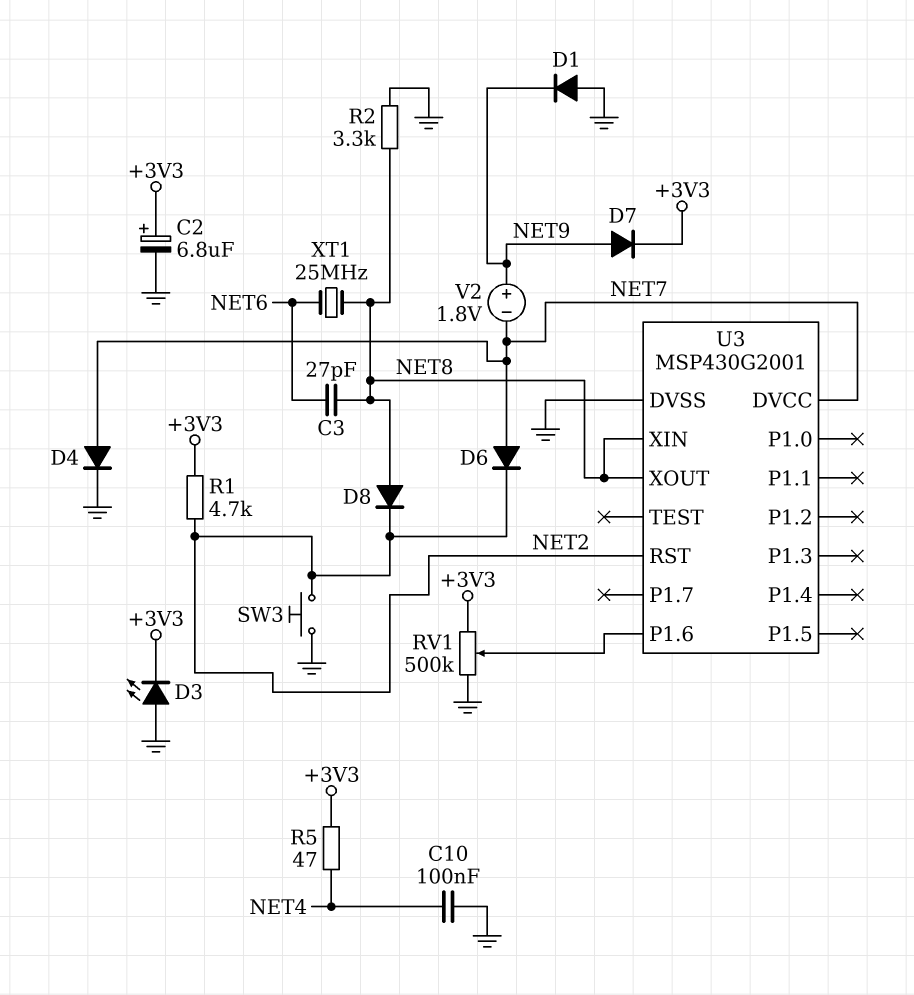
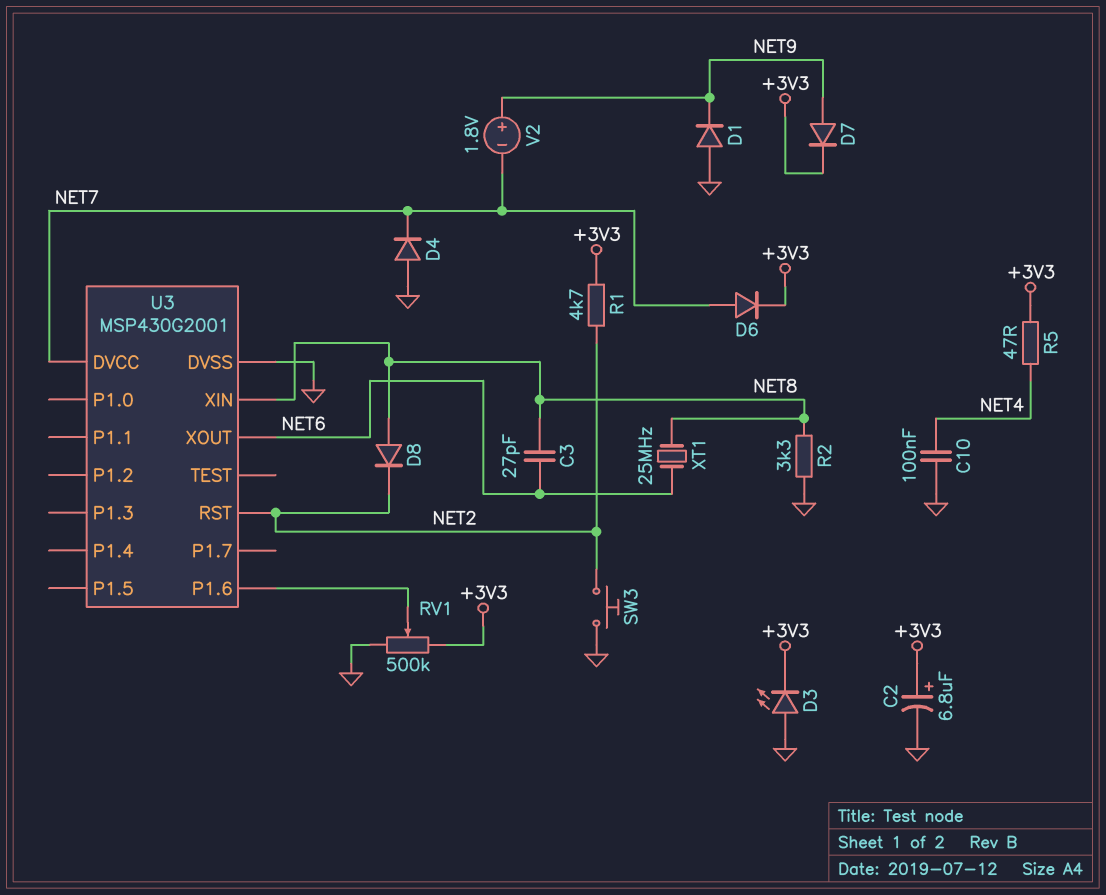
D4: diode (A NET7, K GND) -> diode (A GND, K NET7)
D6: diode (A NET7, K NET2) -> diode (A NET7, K +3V3)
U3 pin XOUT: NET8 -> NET6

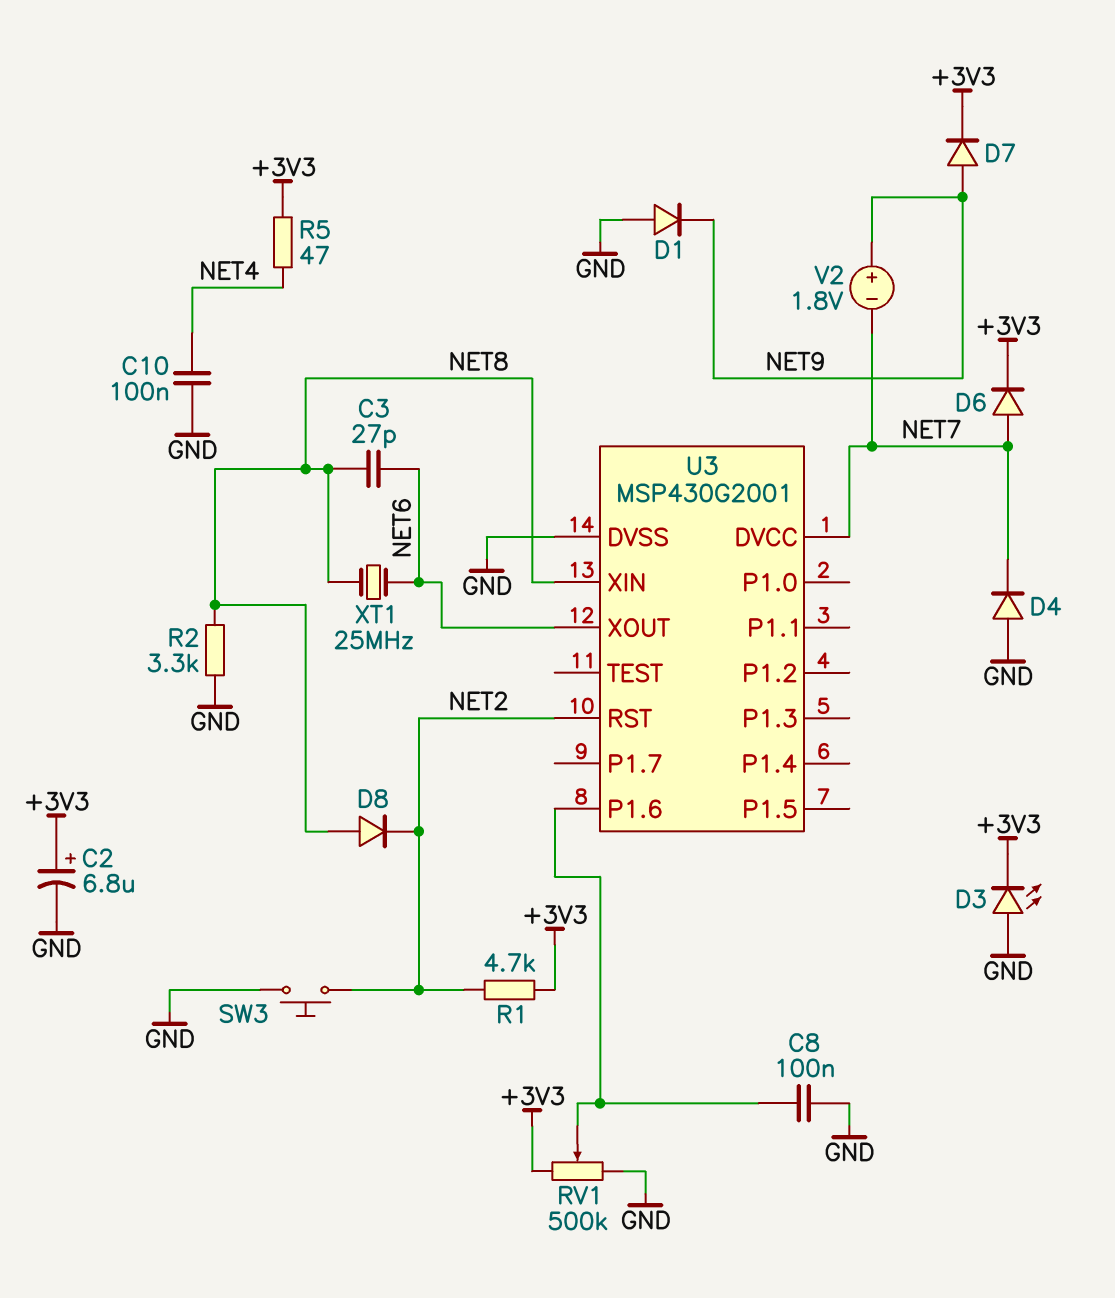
C8: none -> 100nF (GND, U3/P1.6)

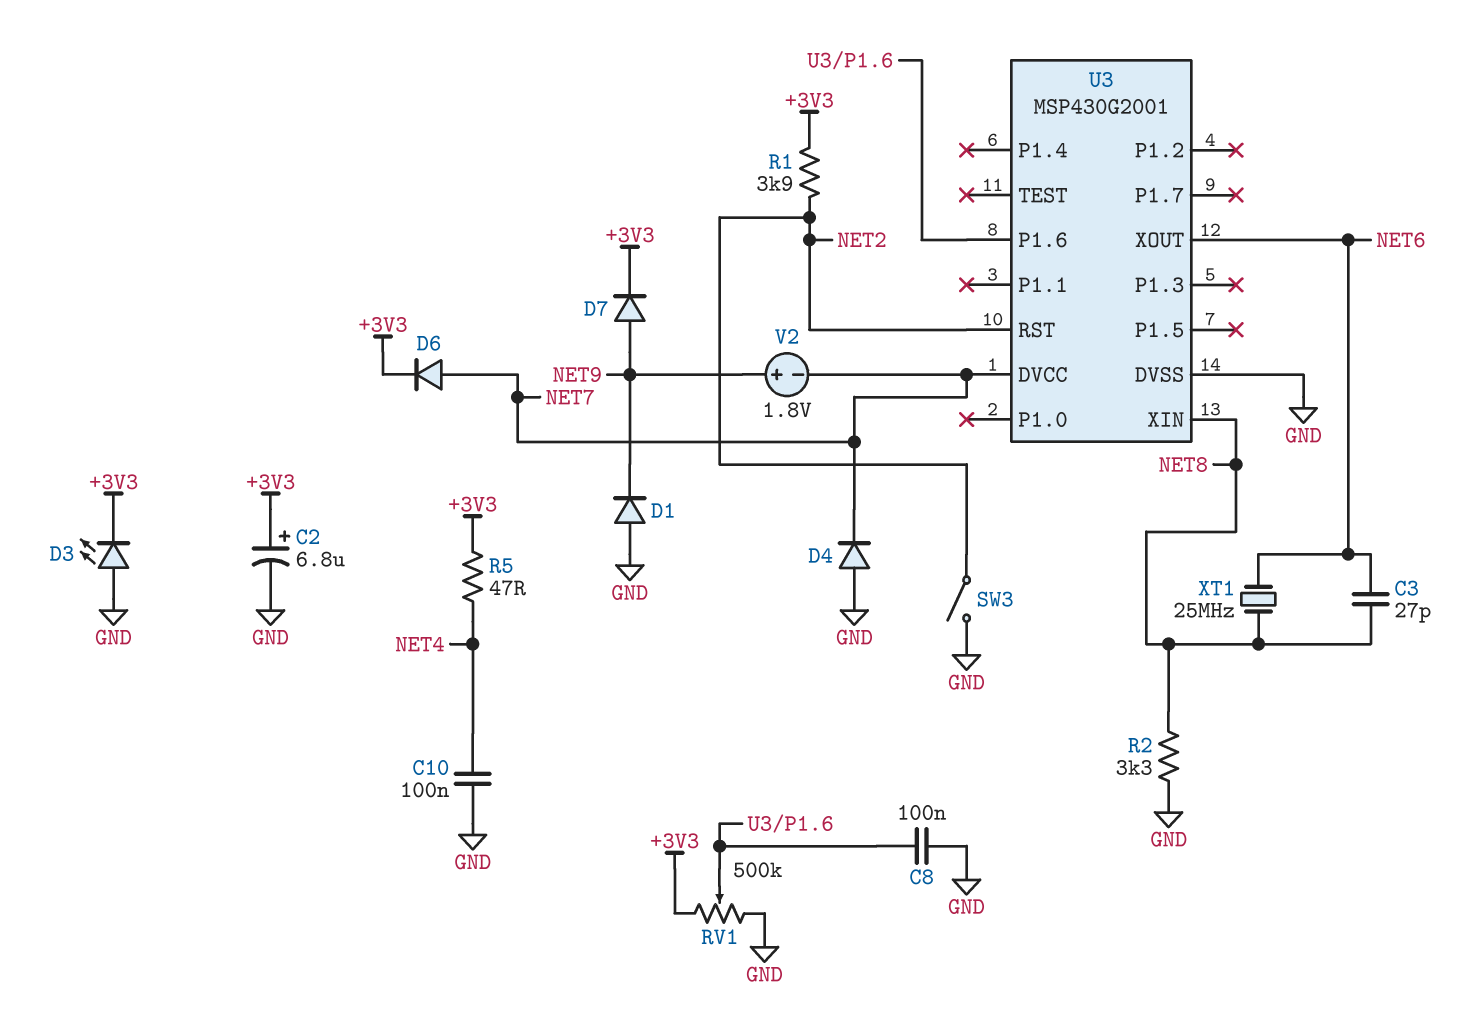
D8: diode (A NET8, K NET2) -> none
R1: 4.7k (+3V3, NET2) -> 3.9k (+3V3, NET2)
SW3: button (GND, NET2) -> switch (GND, NET2)

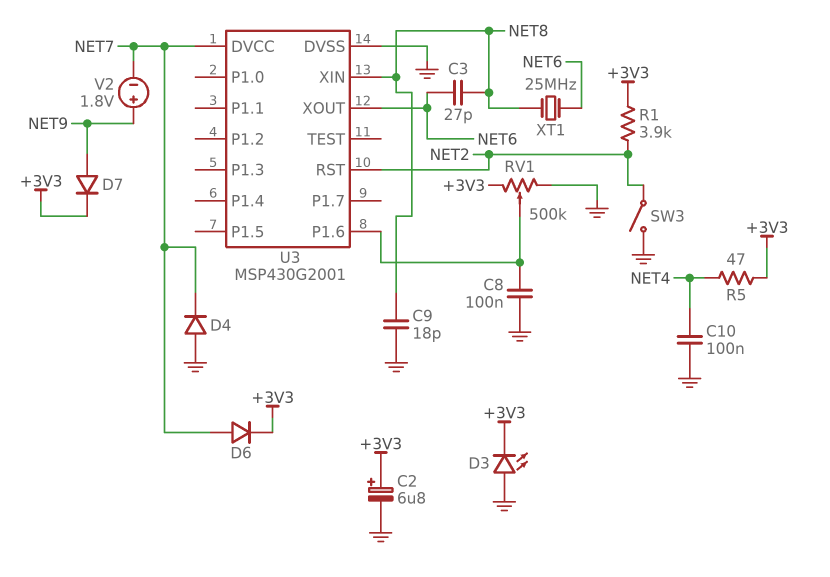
C9: none -> 18pF (GND, NET8)
D1: diode (A GND, K NET9) -> none
R2: 3.3k (GND, NET8) -> none

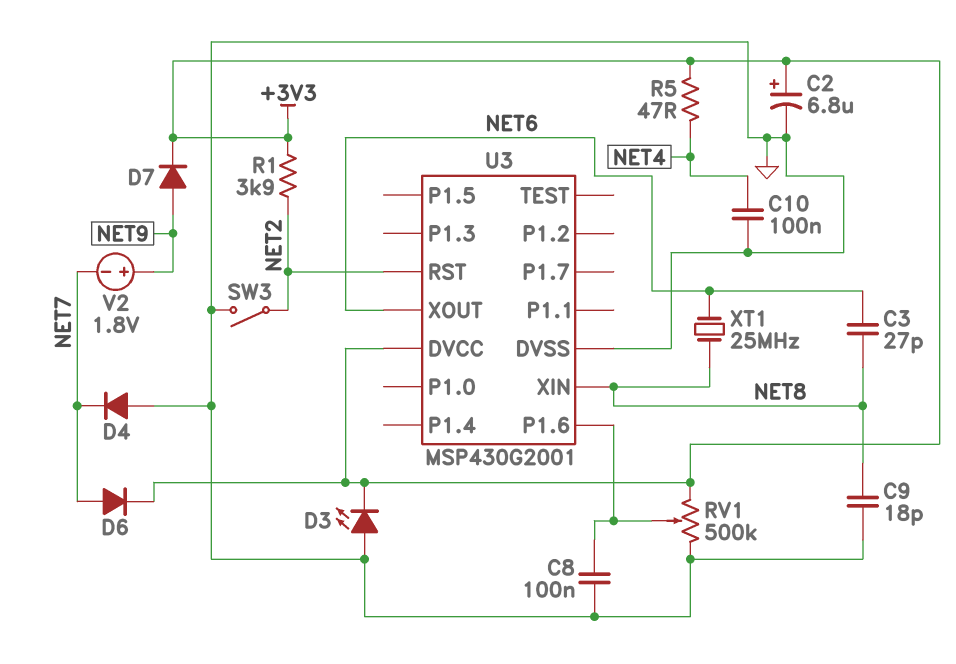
U3 pin DVCC: NET7 -> +3V3

